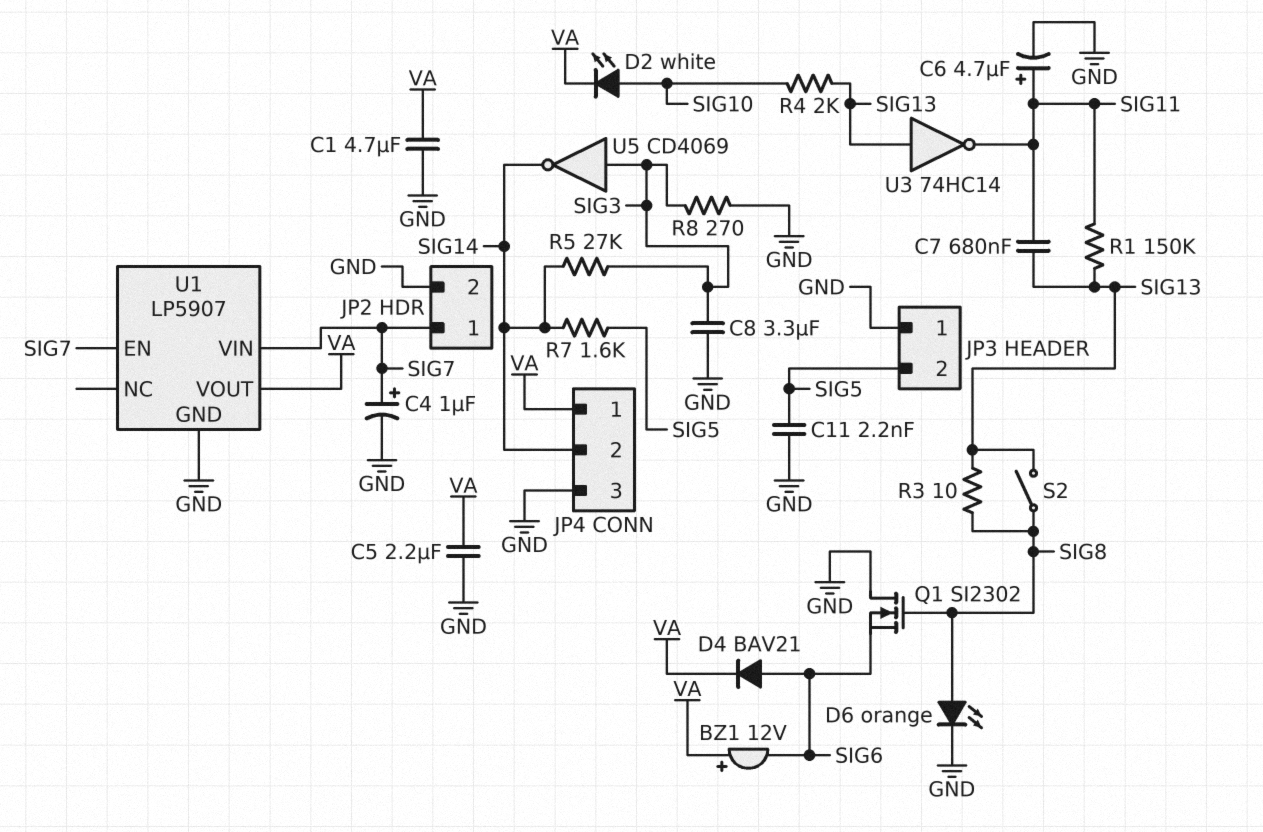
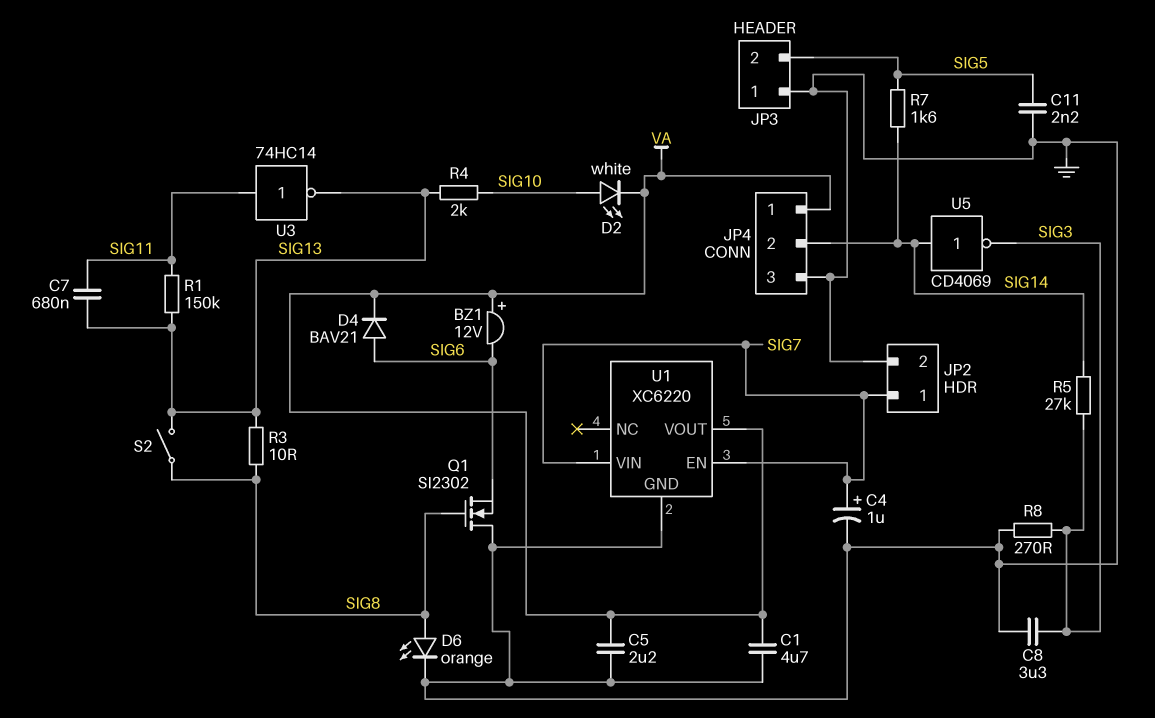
C6: 4.7uF (plus SIG11, minus GND) -> none
U1: LP5907 -> XC6220
U3: NOT 74HC14 (in SIG13, out SIG11) -> NOT 74HC14 (in SIG11, out SIG13)
U5: NOT CD4069 (in SIG3, out SIG14) -> NOT CD4069 (in SIG14, out SIG3)

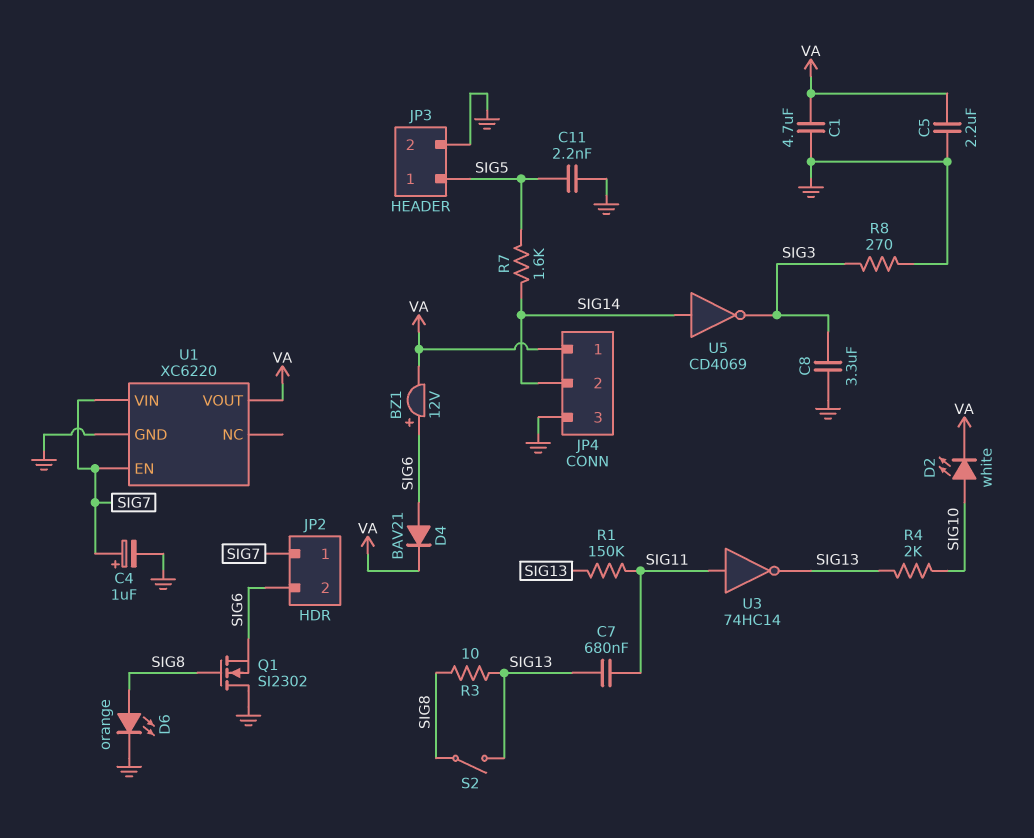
BZ1: buzzer 12V (plus VA, minus SIG6) -> buzzer 12V (plus SIG6, minus VA)
JP2 pin 2: GND -> SIG6
JP3 pin 1: GND -> SIG5
JP3 pin 2: SIG5 -> GND
R5: 27k (SIG3, SIG14) -> none

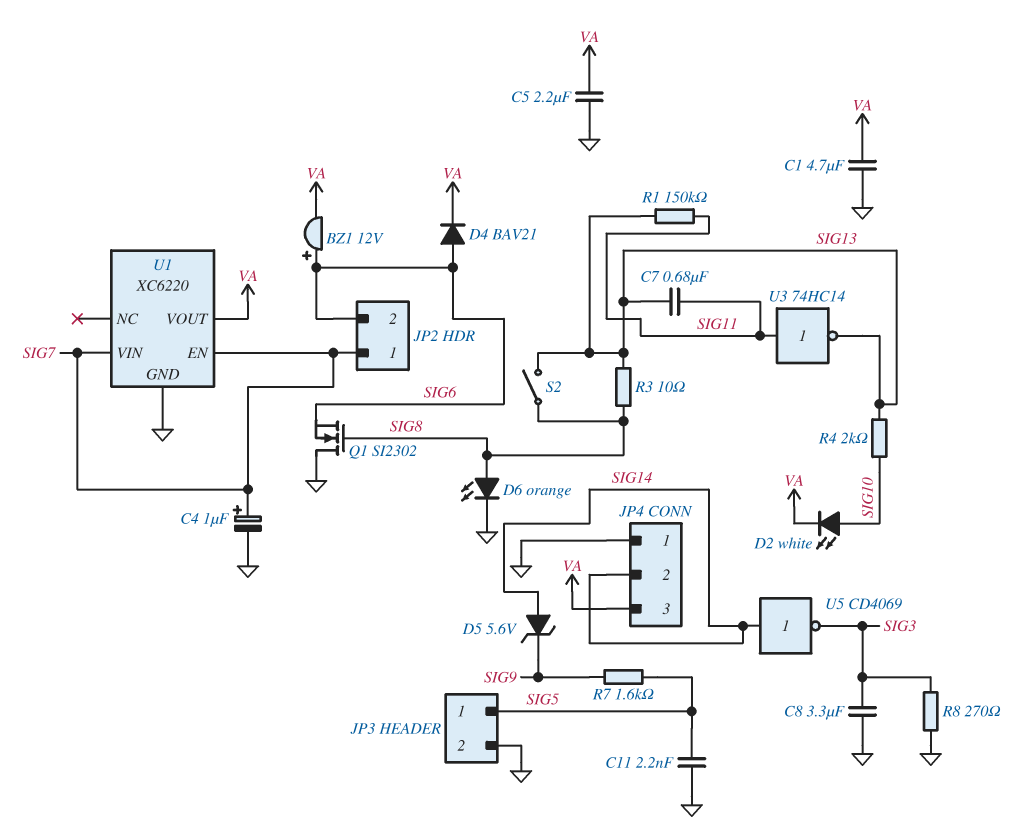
D5: none -> zener 5.6V (A SIG14, K SIG9)
JP4 pin 1: VA -> GND
JP4 pin 3: GND -> VA
R7: 1.6k (SIG5, SIG14) -> 1.6k (SIG5, SIG9)

